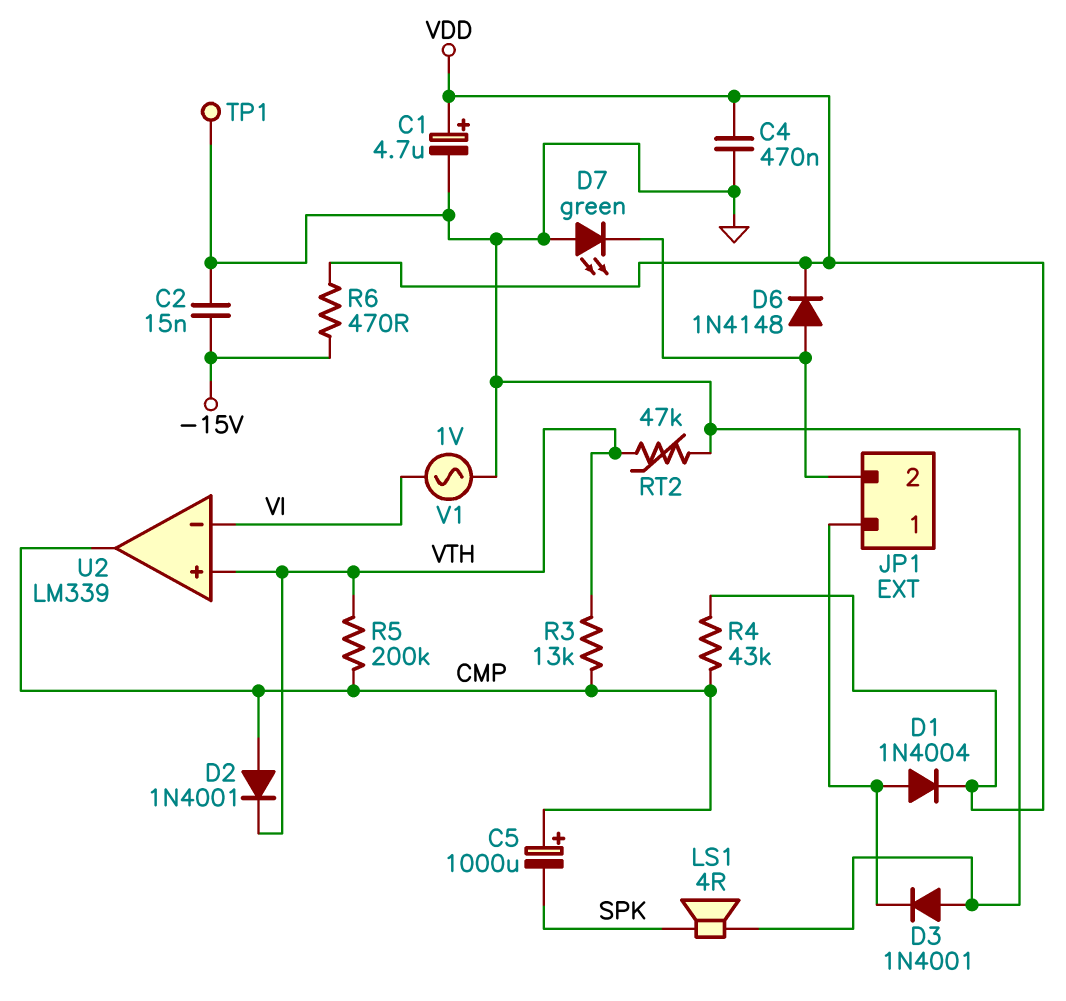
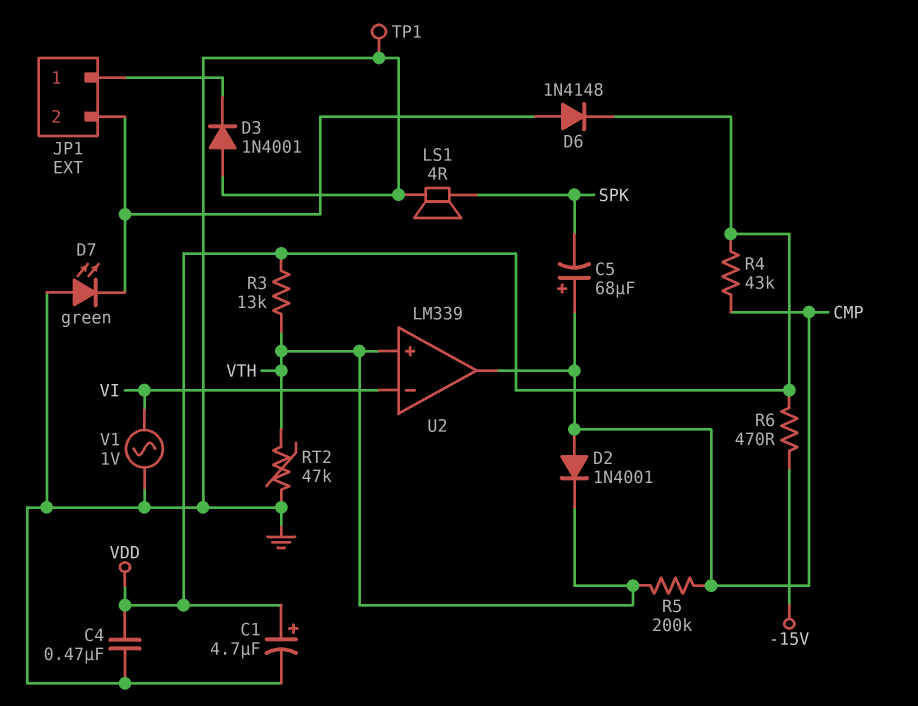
C2: 15nF (-15V, GND) -> none
C5: 1000uF (plus CMP, minus SPK) -> 68uF (plus CMP, minus SPK)
D1: diode 1N4004 (A JP1/1, K VDD) -> none
R3: 13k (CMP, VTH) -> 13k (VDD, VTH)

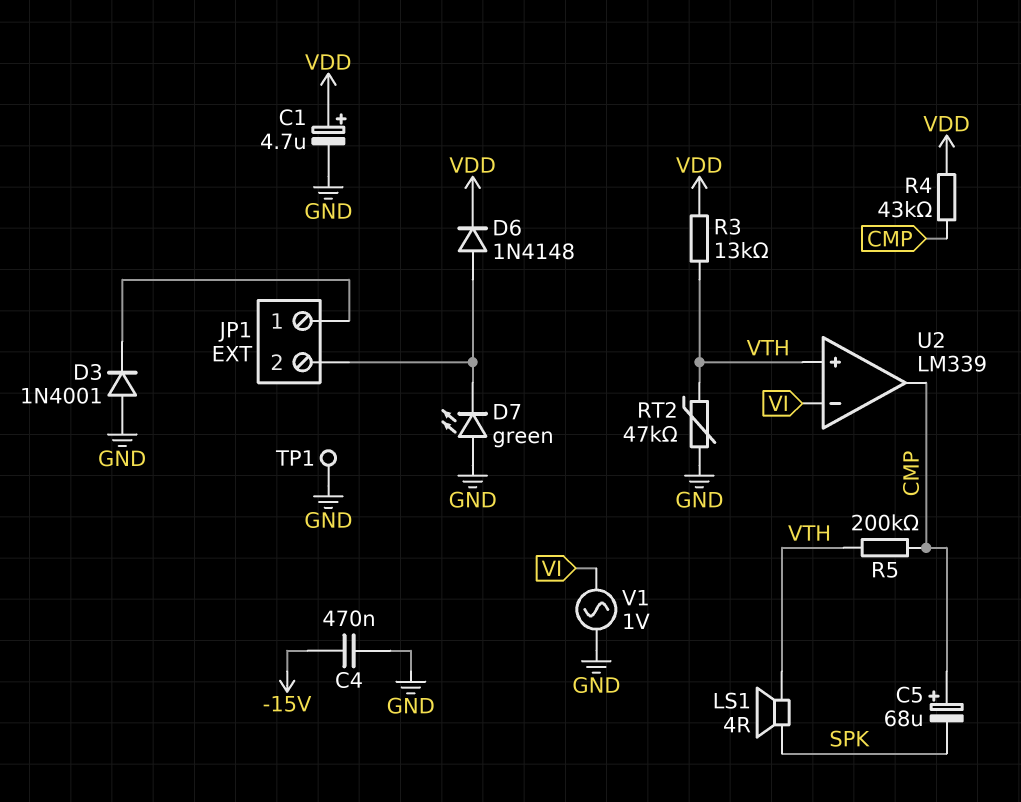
C4: 470nF (GND, VDD) -> 470nF (-15V, GND)
D2: diode 1N4001 (A CMP, K VTH) -> none
LS1: speaker 4R (GND, SPK) -> speaker 4R (SPK, VTH)
R6: 470 (-15V, VDD) -> none

